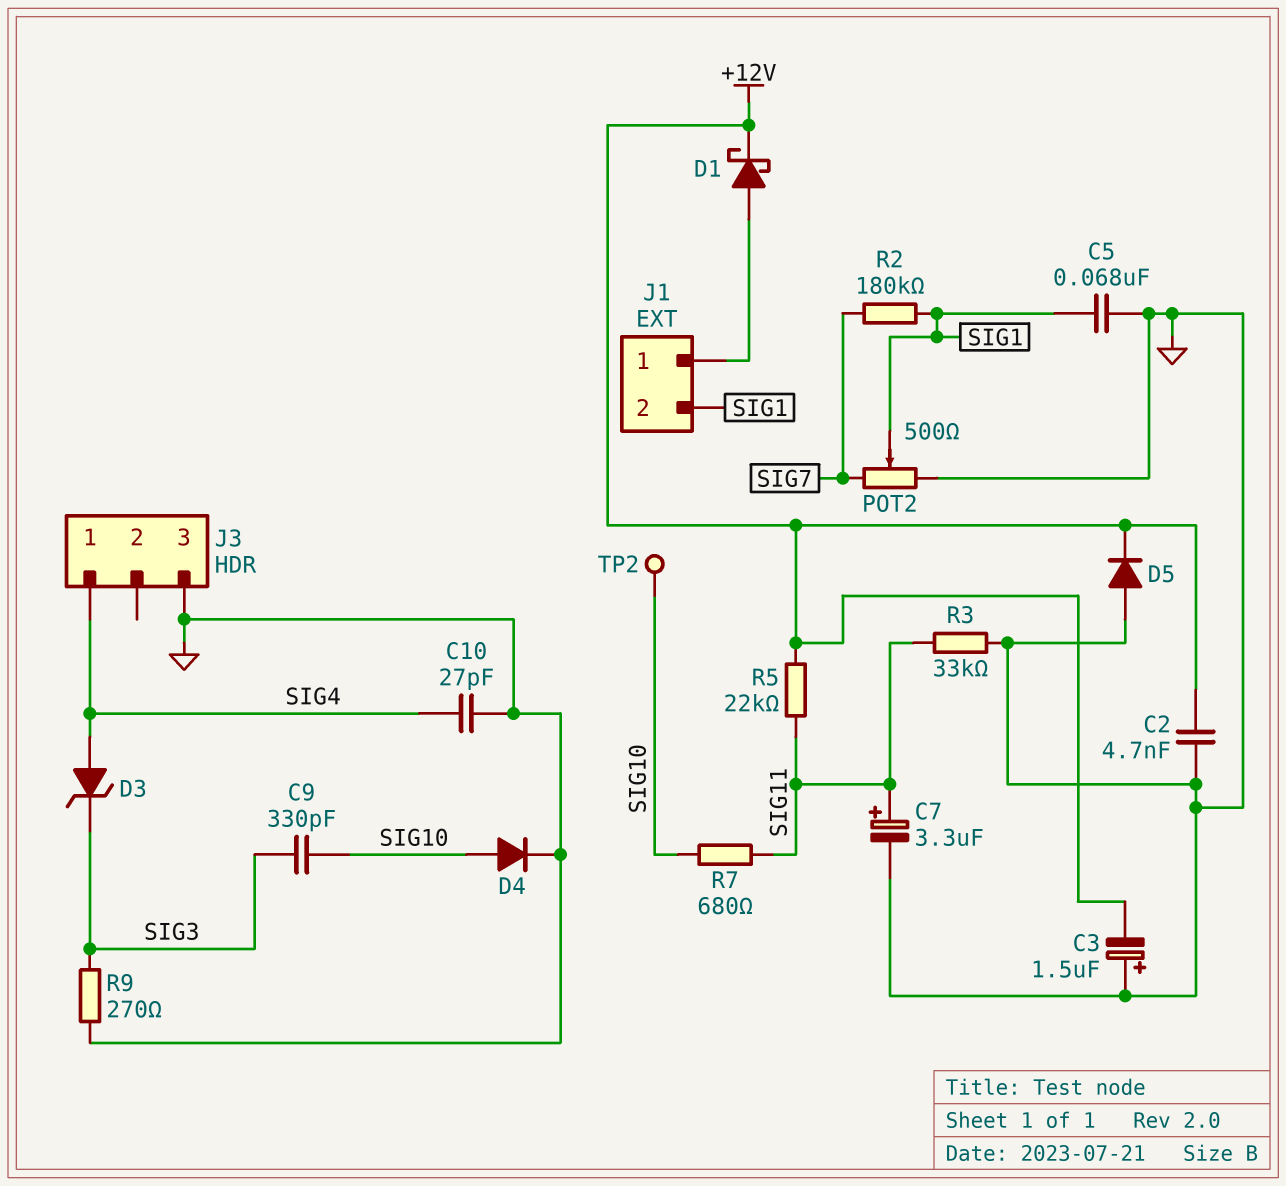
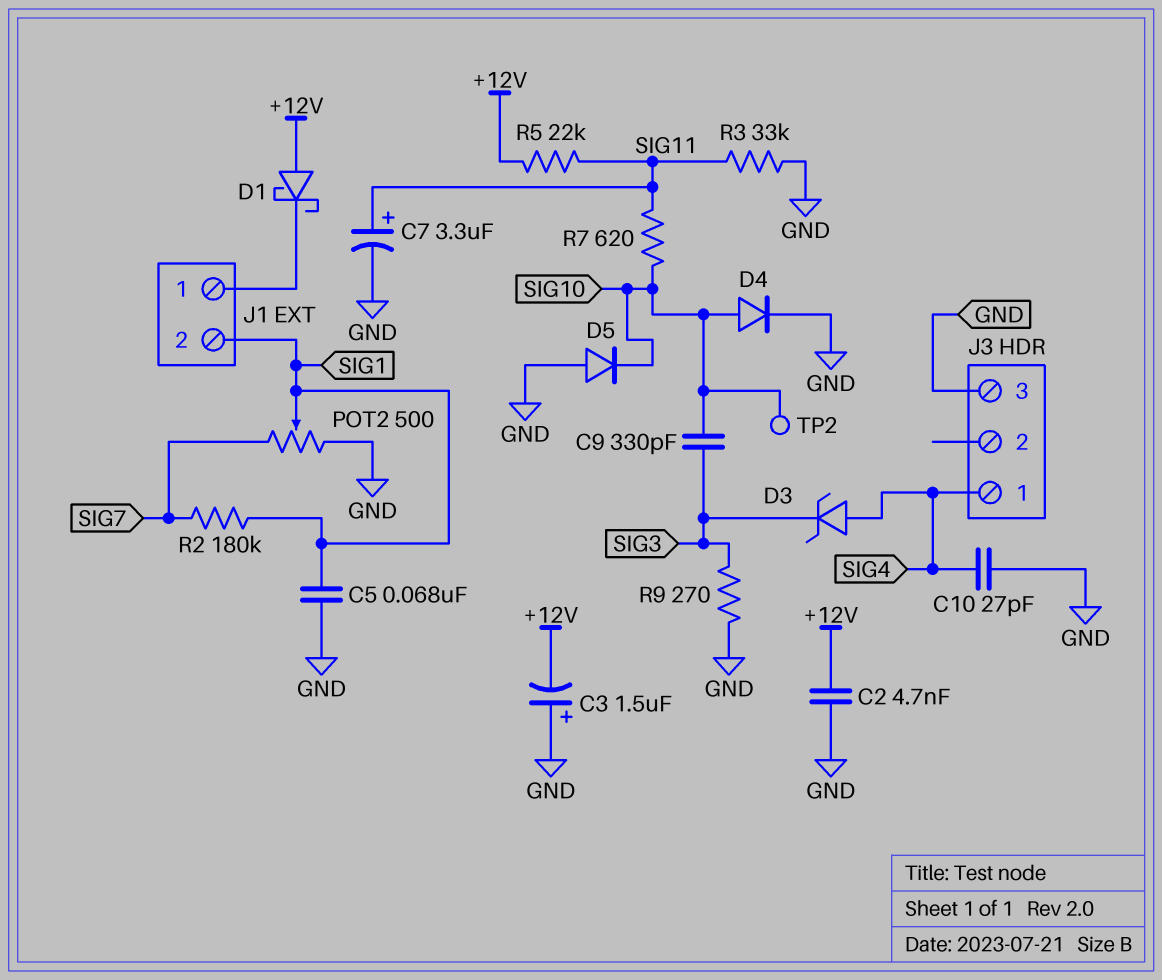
D1: schottky (A J1/1, K +12V) -> schottky (A +12V, K J1/1)
D5: diode (A GND, K +12V) -> diode (A GND, K SIG10)
R7: 680 (SIG10, SIG11) -> 620 (SIG10, SIG11)

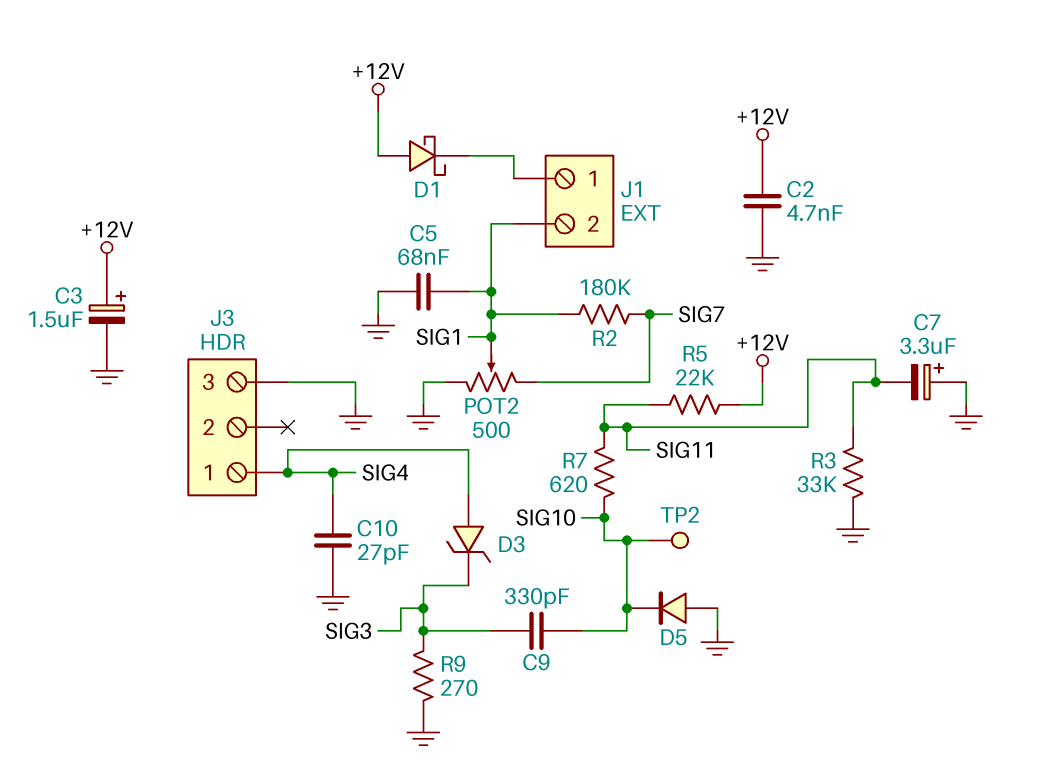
C3: 1.5uF (plus GND, minus +12V) -> 1.5uF (plus +12V, minus GND)
C7: 3.3uF (plus SIG11, minus GND) -> 3.3uF (plus GND, minus SIG11)
D4: diode (A SIG10, K GND) -> none

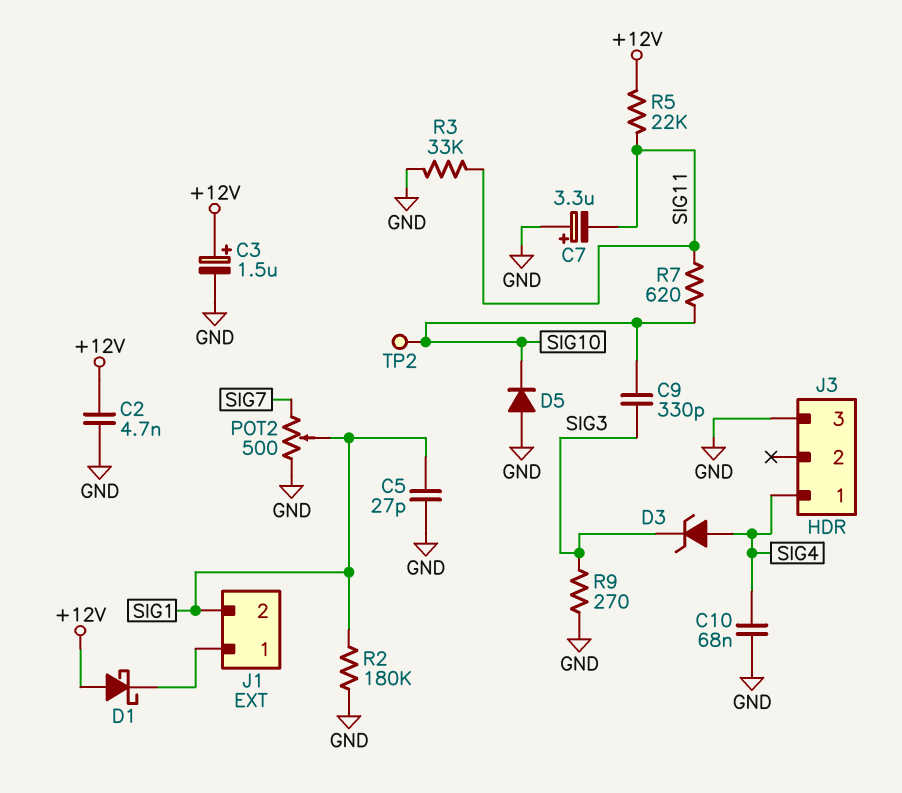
C5: 68nF (GND, SIG1) -> 27pF (GND, SIG1)
C10: 27pF (GND, SIG4) -> 68nF (GND, SIG4)
R2: 180k (SIG1, SIG7) -> 180k (GND, SIG1)

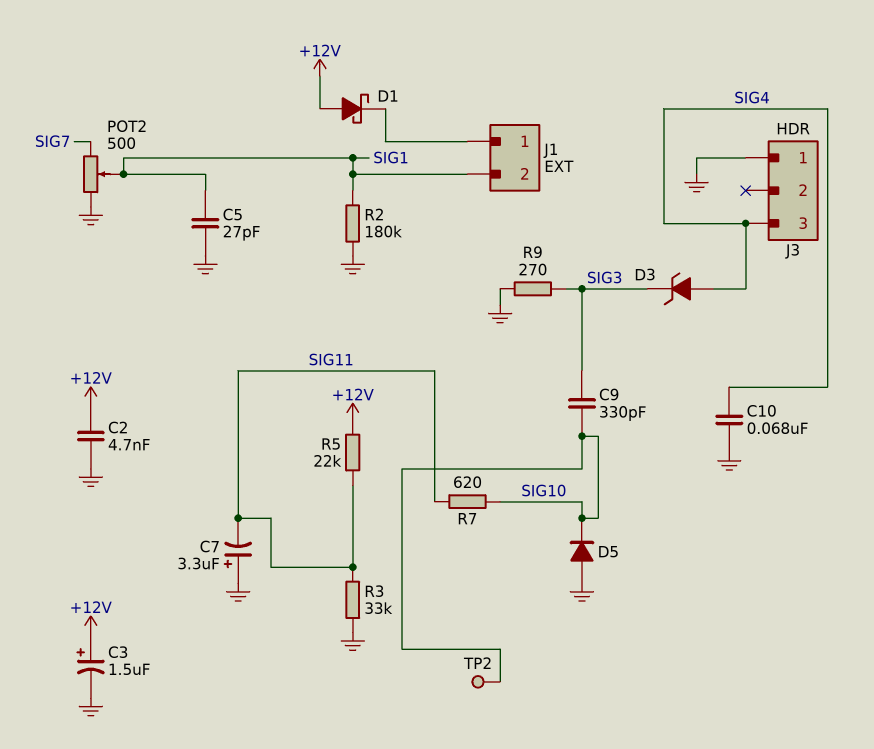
J3 pin 1: SIG4 -> GND
J3 pin 3: GND -> SIG4

